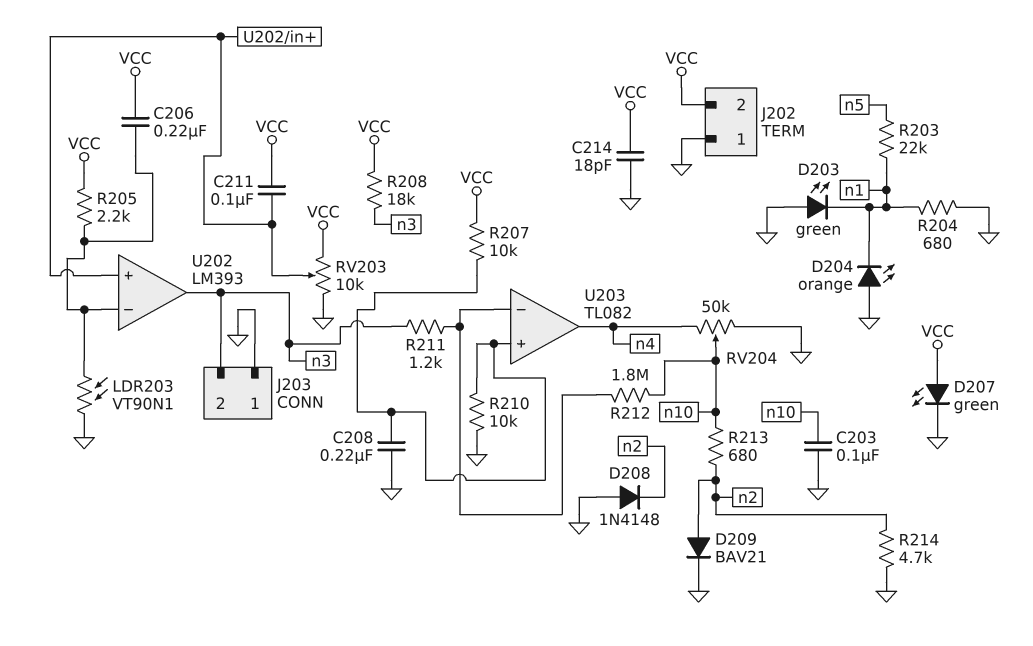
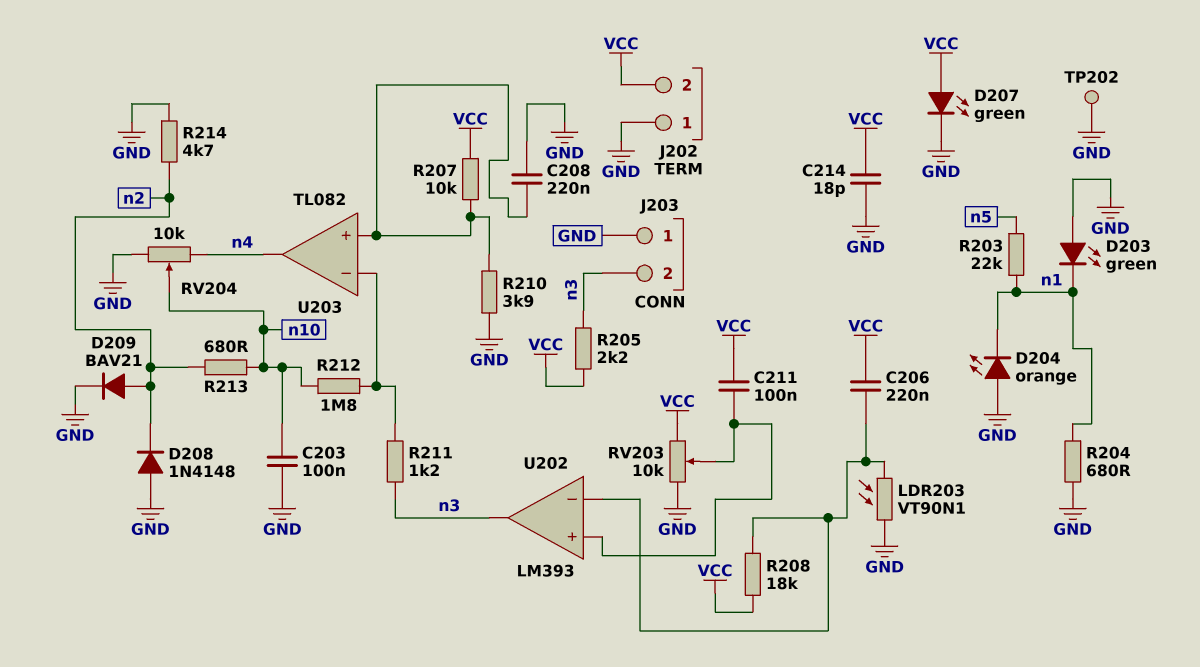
R205: 2.2k (U202/in-, VCC) -> 2.2k (VCC, n3)
R208: 18k (VCC, n3) -> 18k (U202/in-, VCC)
R210: 10k (GND, U203/in+) -> 3.9k (GND, U203/in+)
RV204: 50k (GND, n4, wiper n10) -> 10k (GND, n4, wiper n10)
TP202: none -> test point (GND)

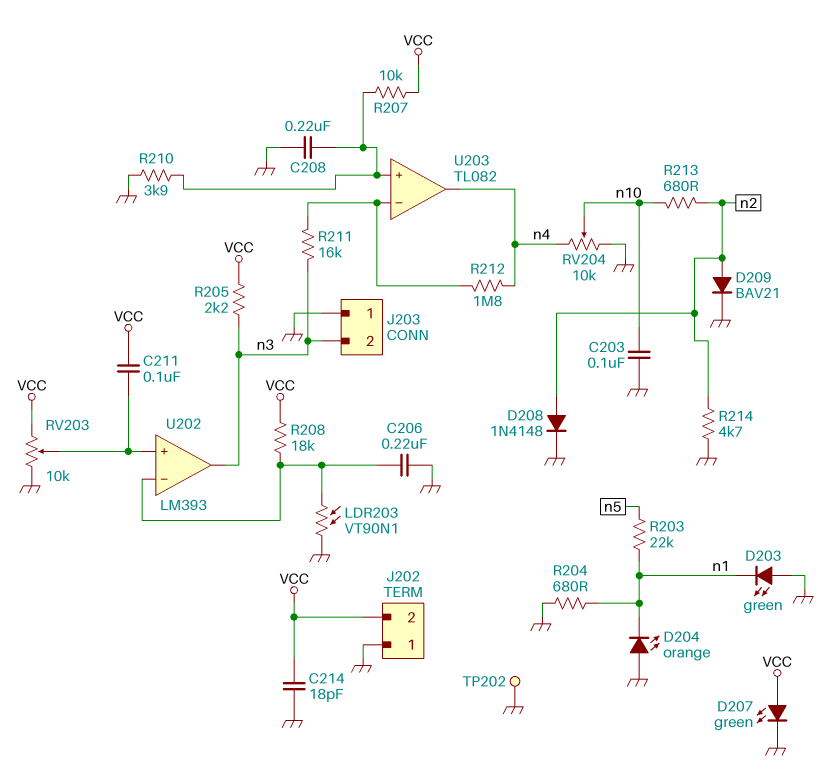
C206: 220nF (U202/in-, VCC) -> 220nF (GND, U202/in-)
D208: diode 1N4148 (A GND, K n2) -> diode 1N4148 (A n2, K GND)
R211: 1.2k (U203/in-, n3) -> 16k (U203/in-, n3)
R212: 1.8M (U203/in-, n10) -> 1.8M (U203/in-, n4)

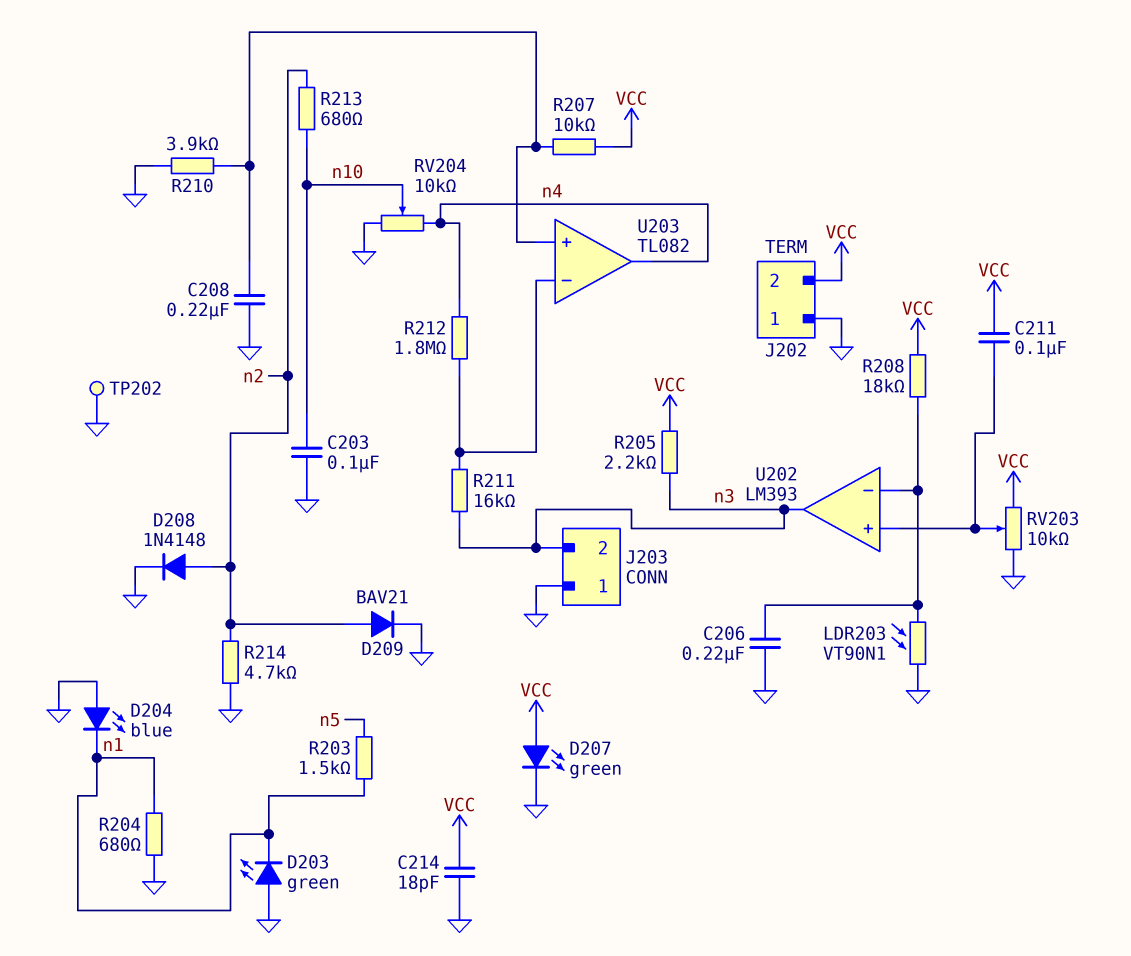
D204: LED orange (A GND, K n1) -> LED blue (A GND, K n1)
R203: 22k (n1, n5) -> 1.5k (n1, n5)

